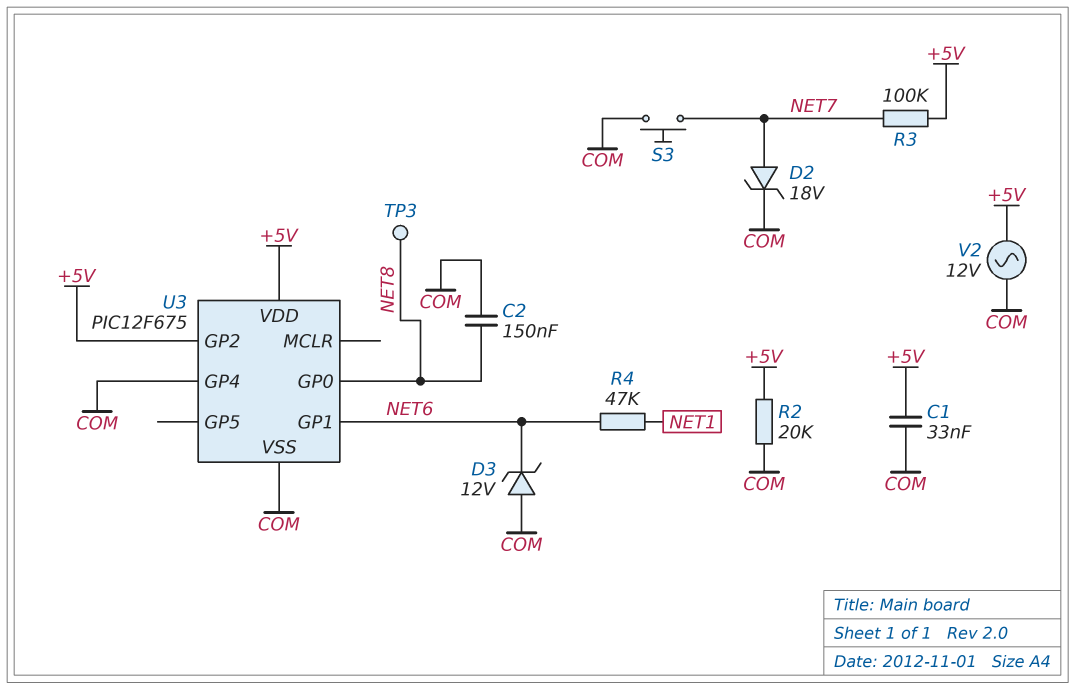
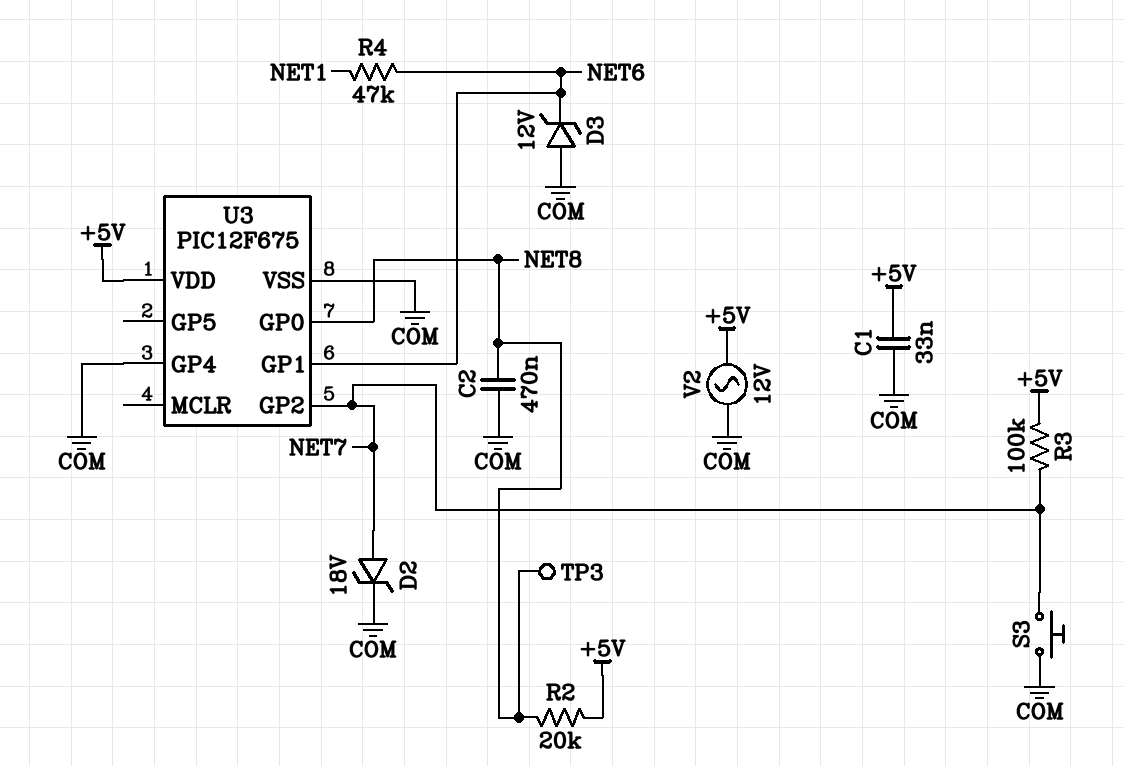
C2: 150nF (COM, NET8) -> 470nF (COM, NET8)
R2: 20k (+5V, COM) -> 20k (+5V, NET8)
U3 pin GP2: +5V -> NET7

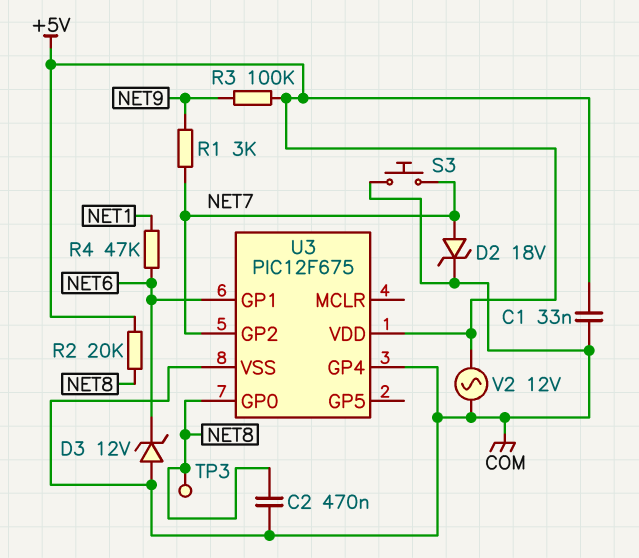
R1: none -> 3k (NET7, NET9)
R3: 100k (+5V, NET7) -> 100k (+5V, NET9)

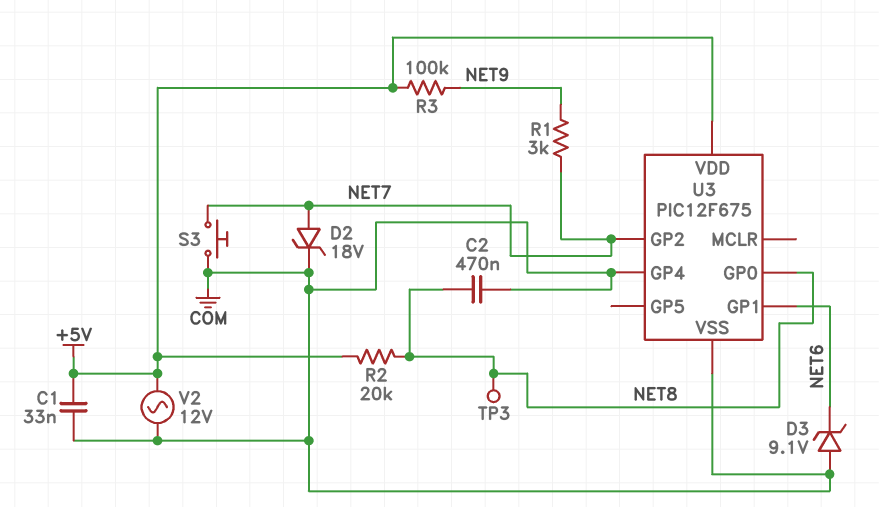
D3: zener 12V (A COM, K NET6) -> zener 9.1V (A COM, K NET6)
R4: 47k (NET1, NET6) -> none

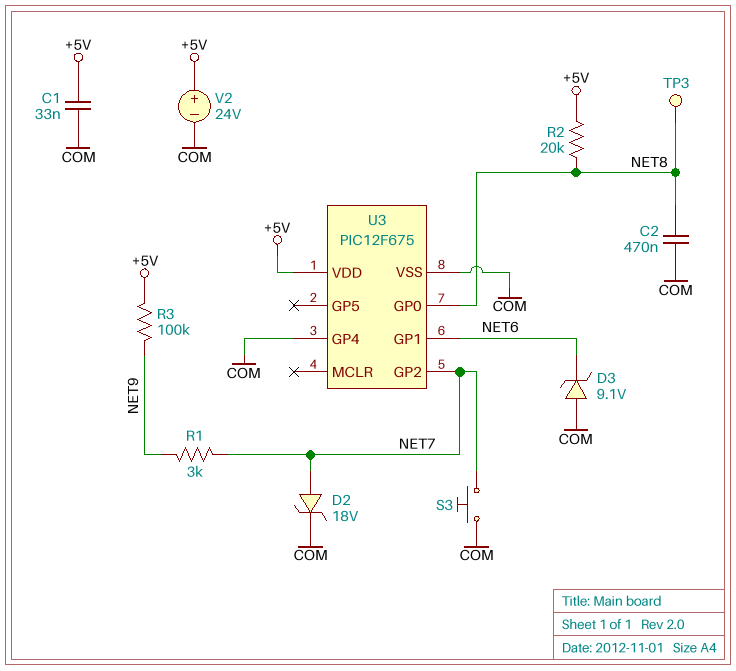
V2: AC 12V (+5V, COM) -> 24V (plus +5V, minus COM)

